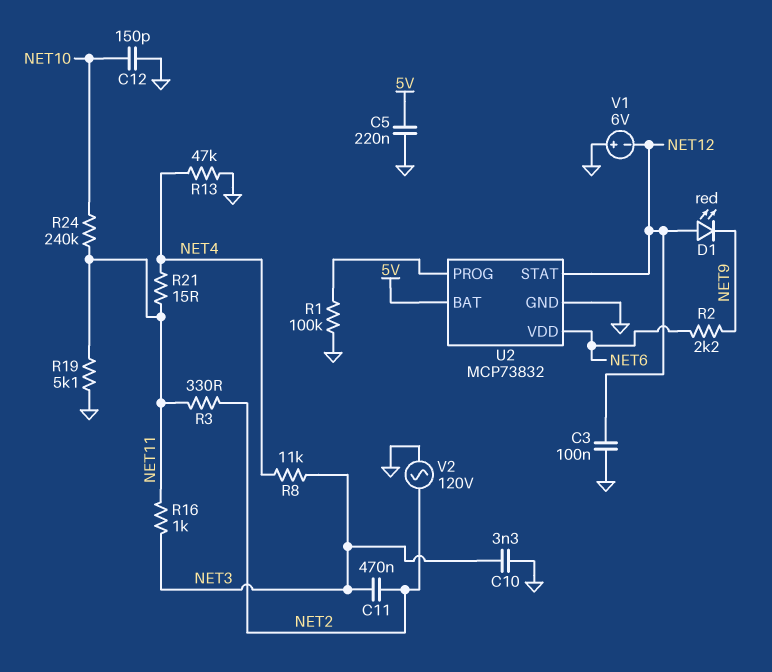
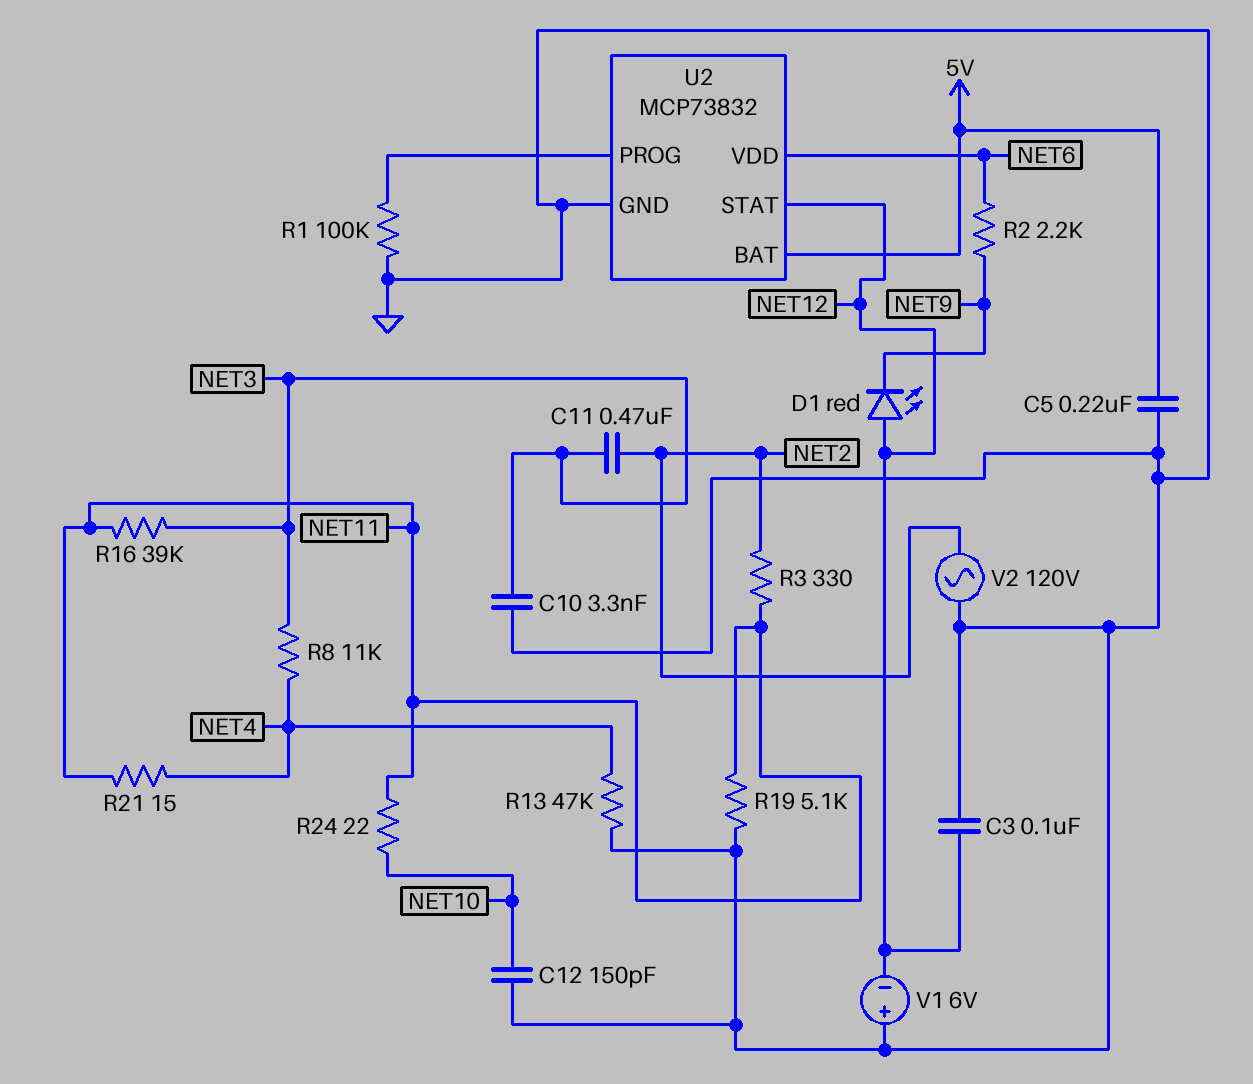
R16: 1k (NET3, NET11) -> 39k (NET3, NET11)
R24: 240k (NET10, NET11) -> 22 (NET10, NET11)

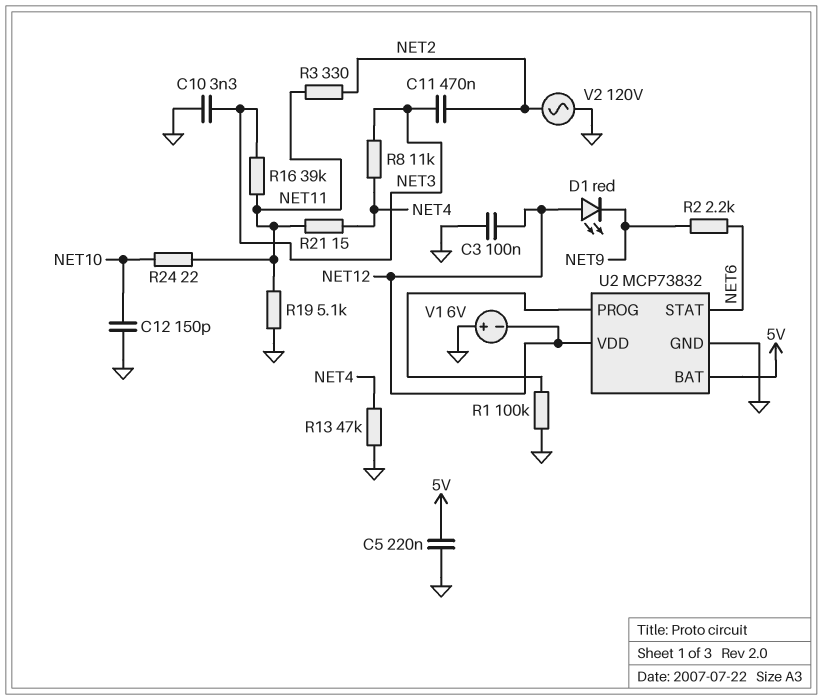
U2 pin STAT: NET12 -> NET6
U2 pin VDD: NET6 -> NET12

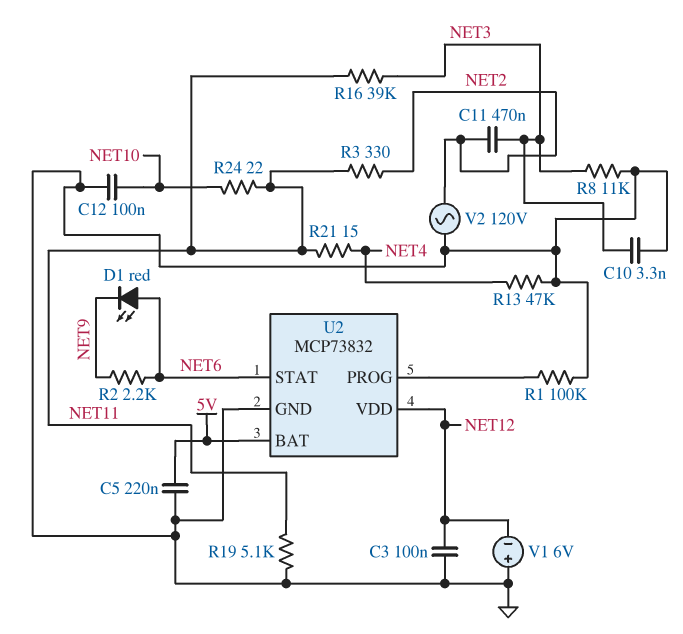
C12: 150pF (GND, NET10) -> 100nF (GND, NET10)
D1: LED red (A NET12, K NET9) -> LED red (A NET6, K NET9)
R8: 11k (NET3, NET4) -> 11k (GND, NET3)

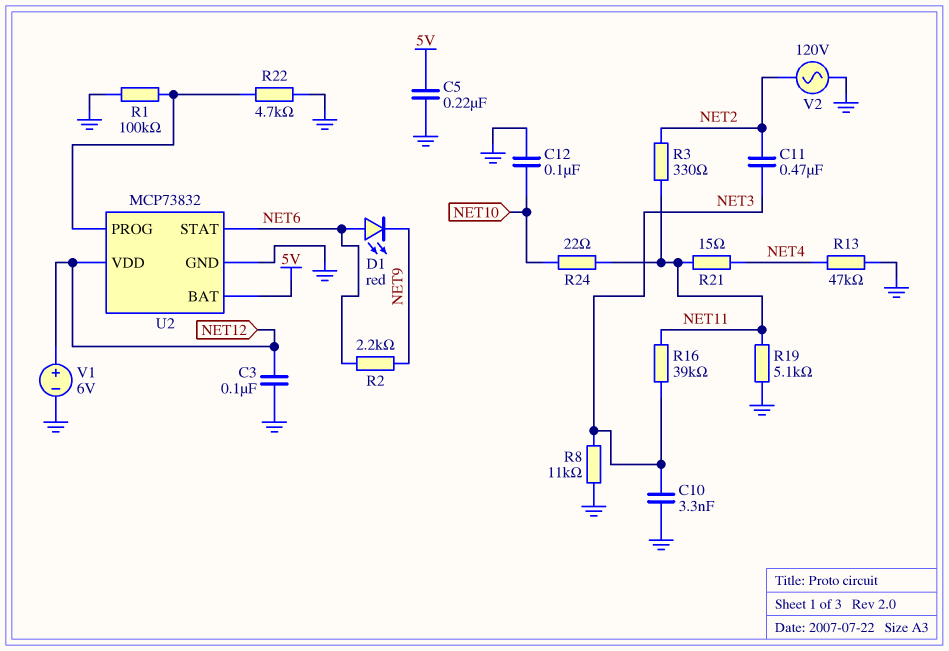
R22: none -> 4.7k (GND, U2/PROG)
V1: 6V (plus GND, minus NET12) -> 6V (plus NET12, minus GND)

